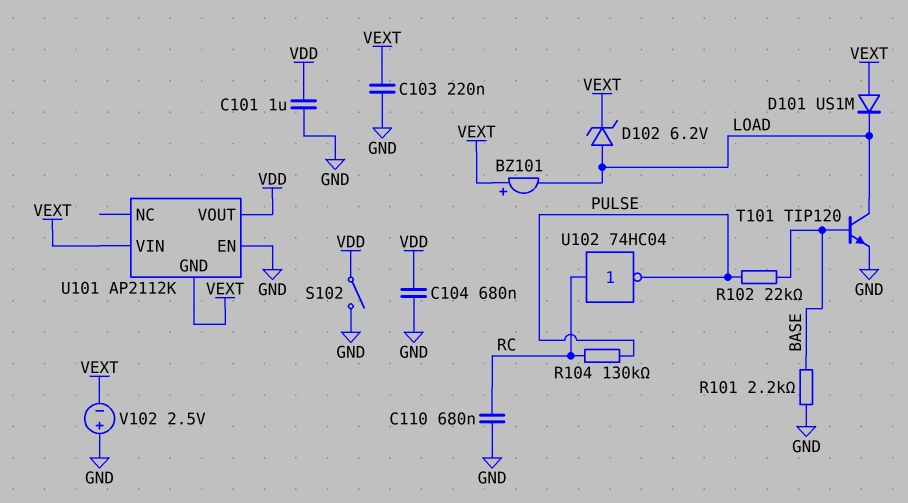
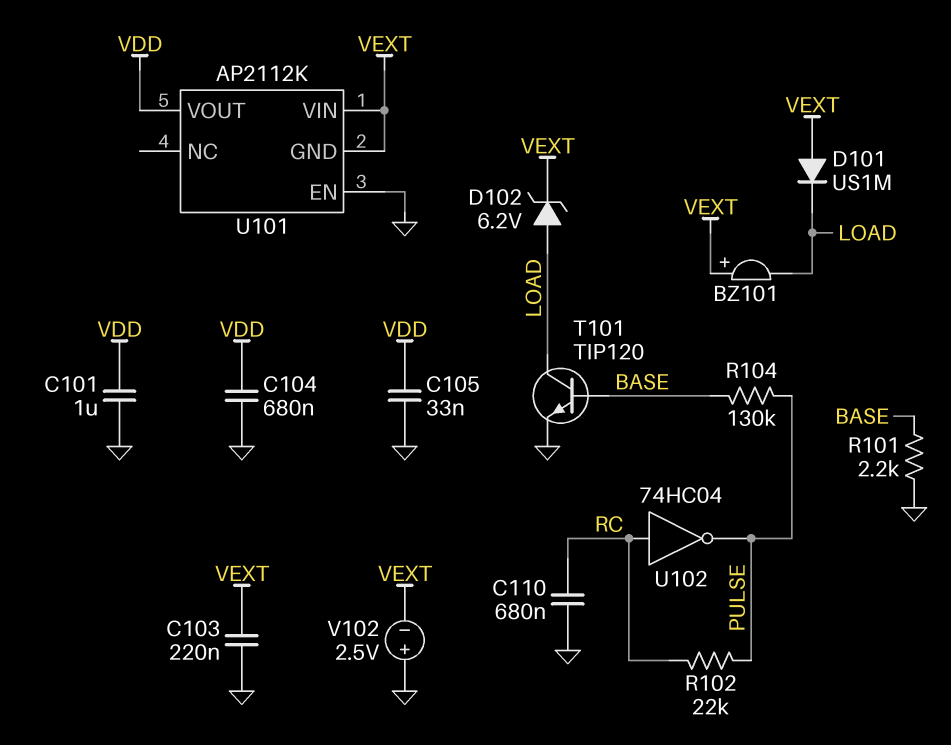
C105: none -> 33nF (GND, VDD)
R102: 22k (BASE, PULSE) -> 22k (PULSE, RC)
R104: 130k (PULSE, RC) -> 130k (BASE, PULSE)
S102: switch (GND, VDD) -> none

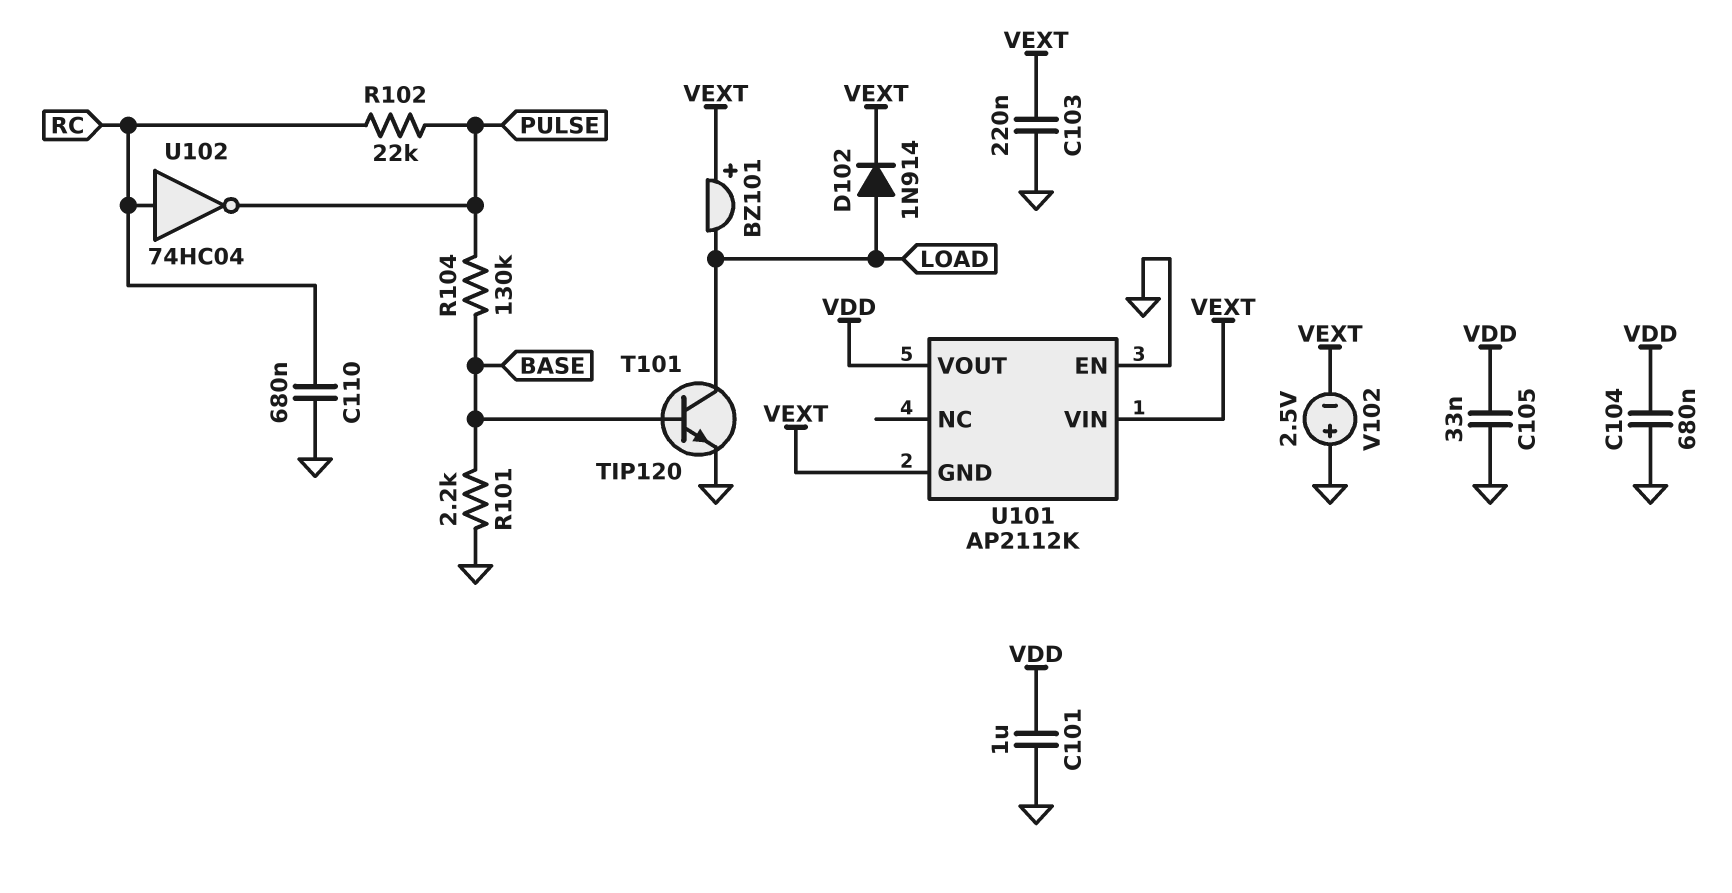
D101: diode US1M (A VEXT, K LOAD) -> none
D102: zener 6.2V (A LOAD, K VEXT) -> diode 1N914 (A LOAD, K VEXT)

